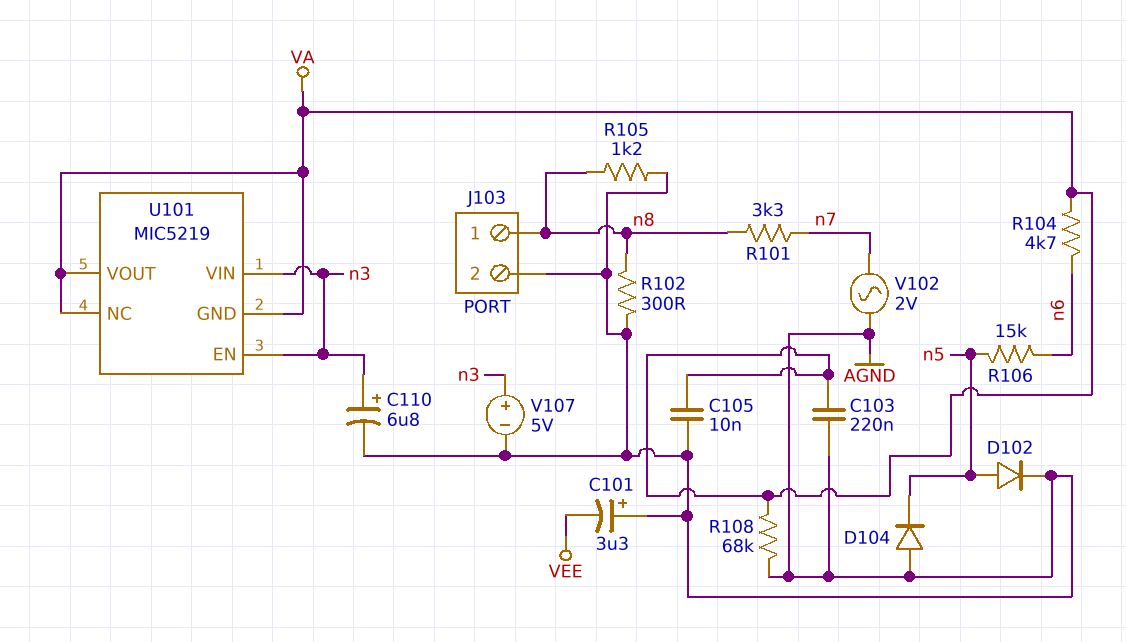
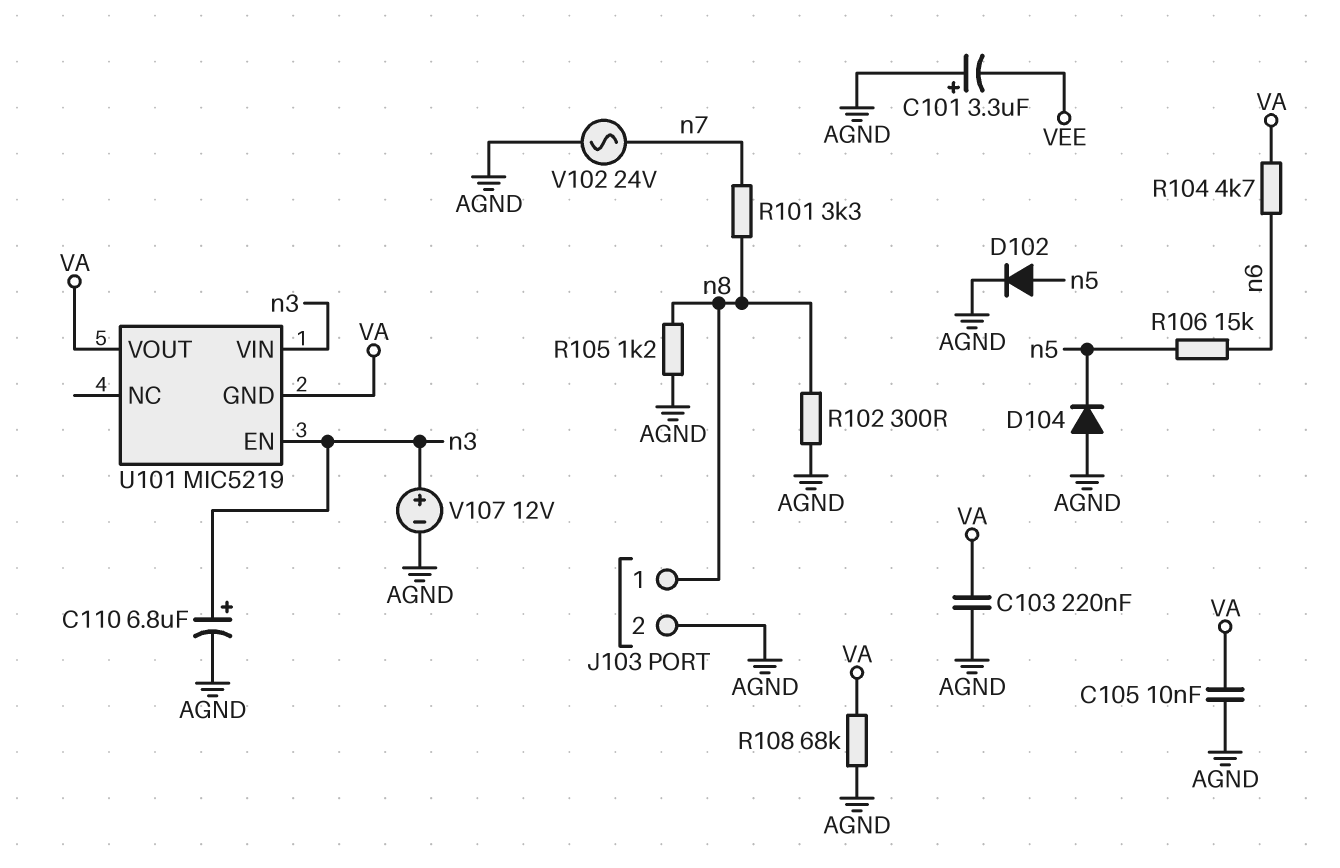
U101 pin NC: VA -> none
V102: AC 2V (AGND, n7) -> AC 24V (AGND, n7)
V107: 5V (plus n3, minus AGND) -> 12V (plus n3, minus AGND)

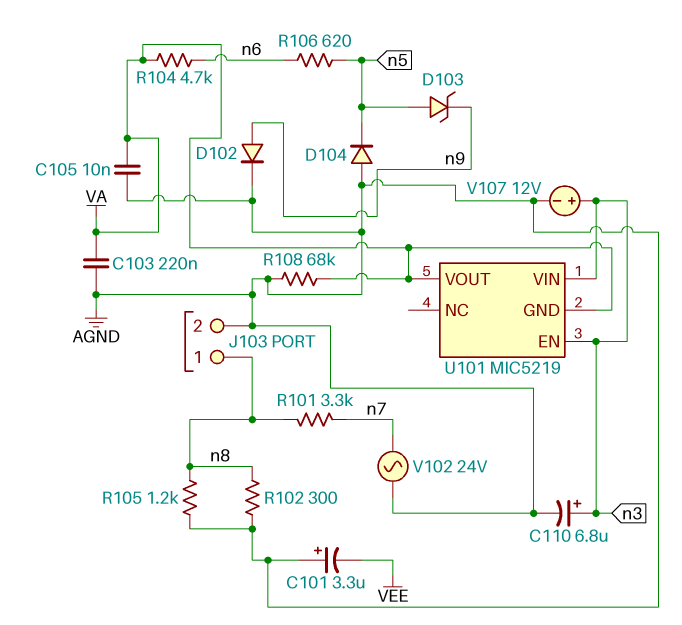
D102: diode (A n5, K AGND) -> diode (A n9, K AGND)
D103: none -> zener (A n5, K n9)
R106: 15k (n5, n6) -> 620 (n5, n6)

